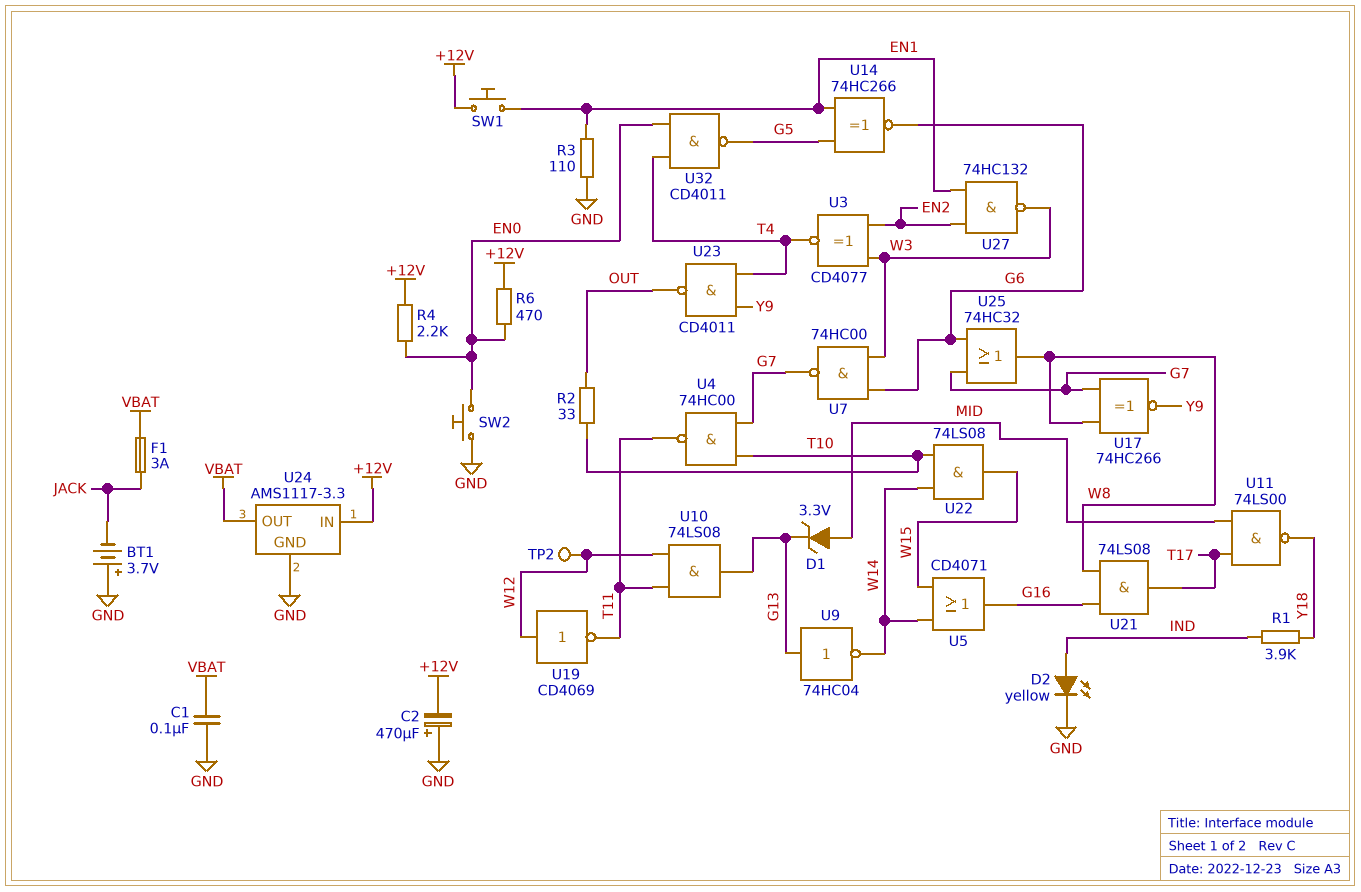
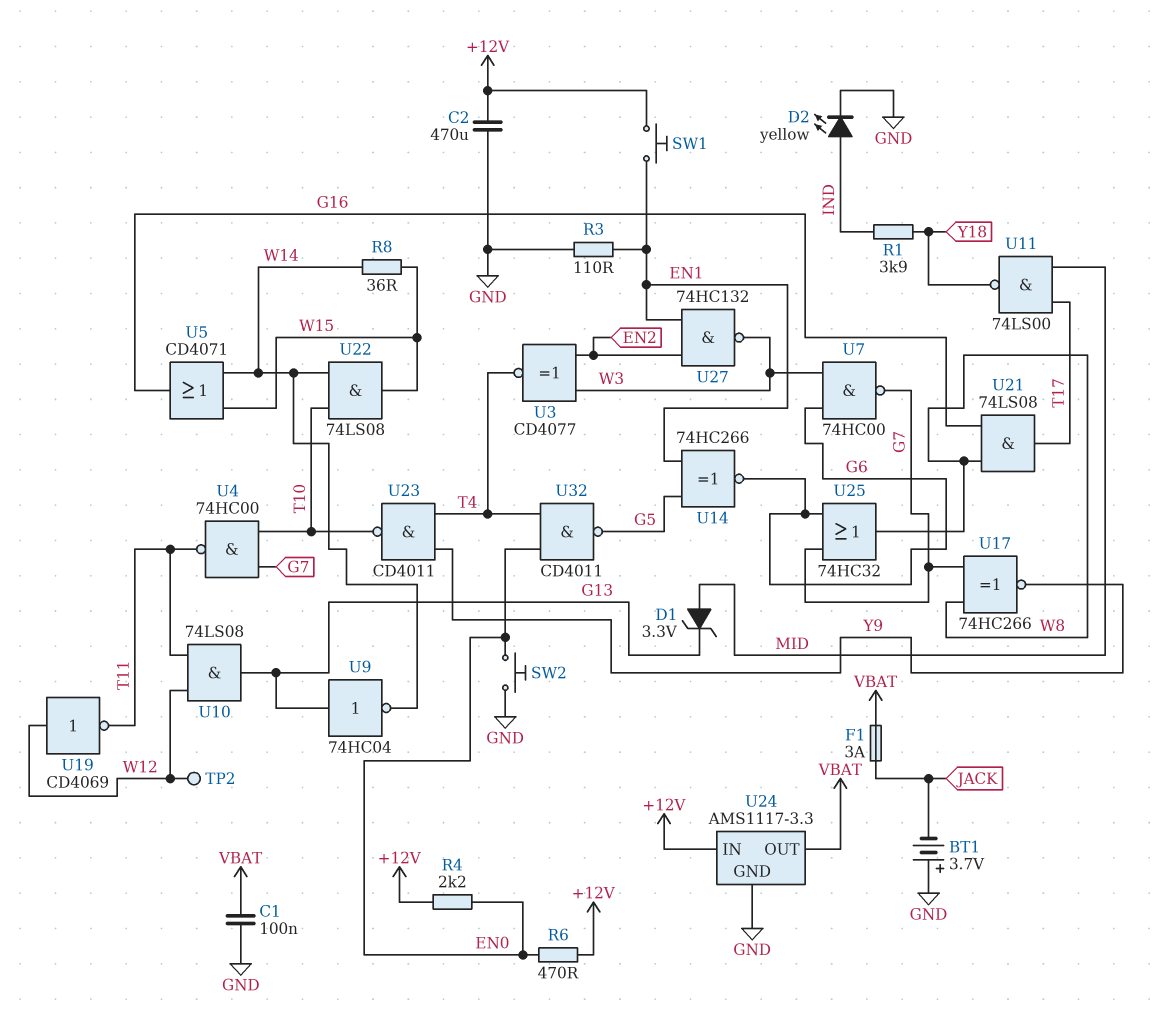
C2: 470uF (plus GND, minus +12V) -> 470uF (+12V, GND)
R2: 33 (OUT, T10) -> none
R8: none -> 36 (W14, W15)
U23: NAND CD4011 (in T4, in Y9, out OUT) -> NAND CD4011 (in T4, in Y9, out T10)

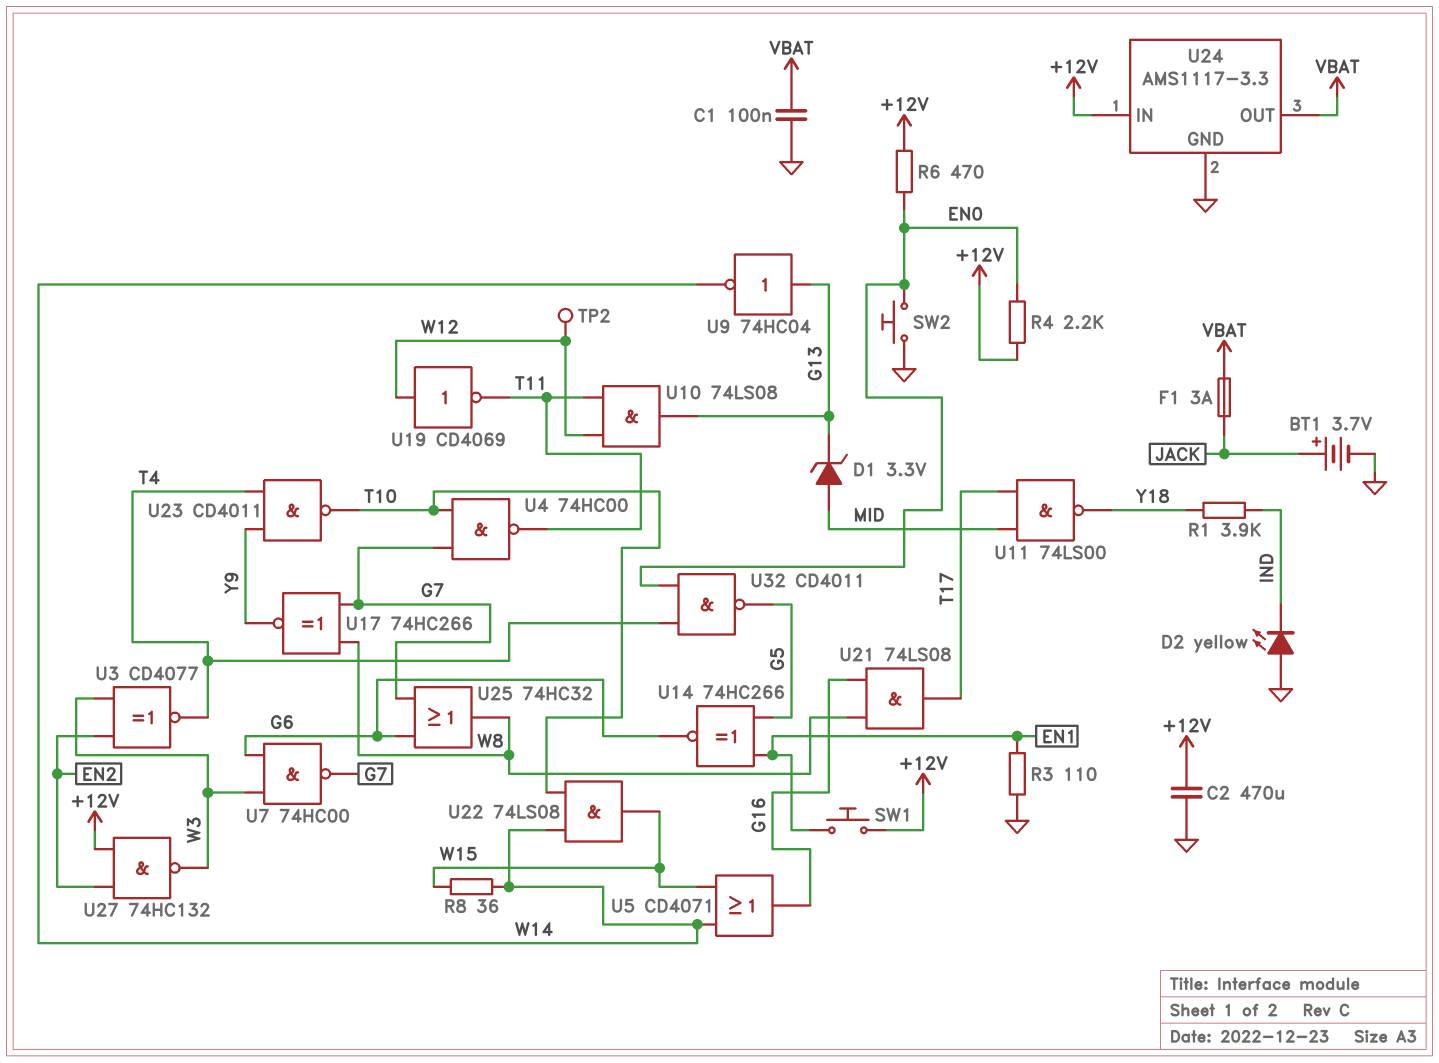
BT1: 3.7V (plus GND, minus JACK) -> 3.7V (plus JACK, minus GND)
D2: LED yellow (A IND, K GND) -> LED yellow (A GND, K IND)
U27: NAND 74HC132 (in EN1, in EN2, out W3) -> NAND 74HC132 (in +12V, in EN2, out W3)

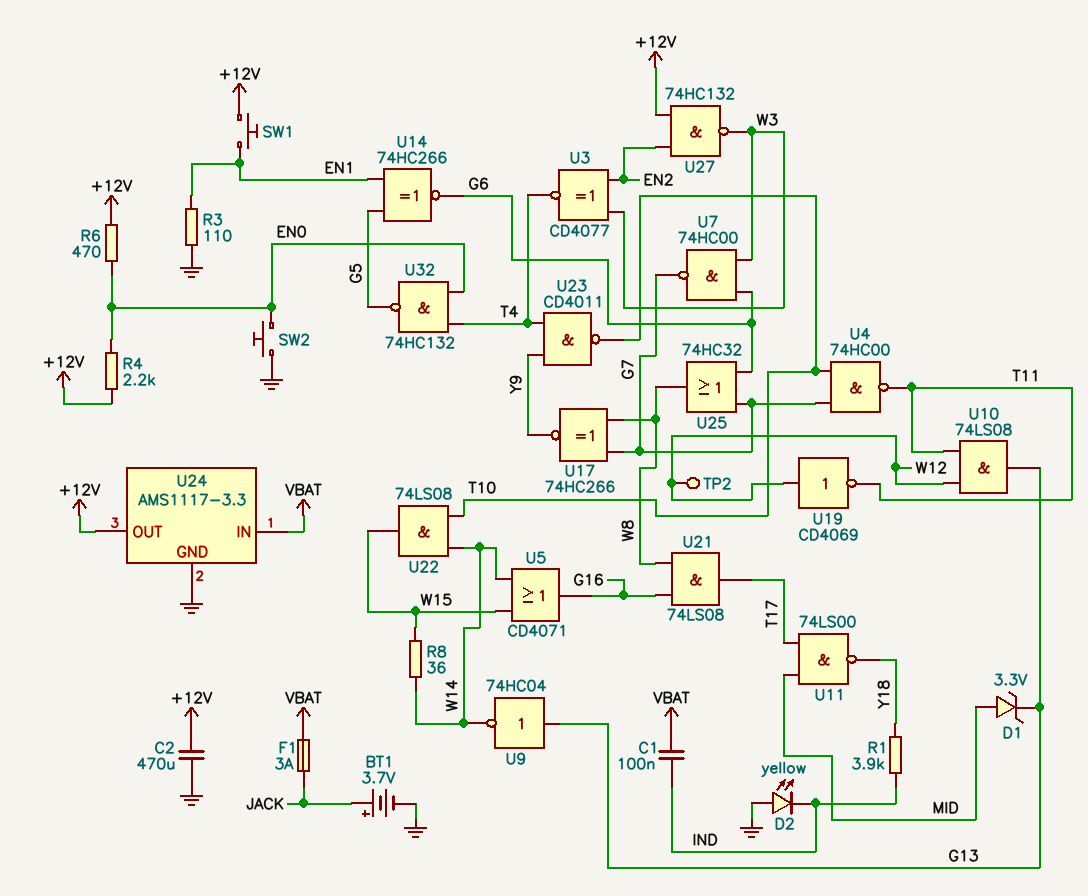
C1: 100nF (GND, VBAT) -> 100nF (IND, VBAT)
U24 pin IN: +12V -> VBAT
U24 pin OUT: VBAT -> +12V
U32: NAND CD4011 (in EN0, in T4, out G5) -> NAND 74HC132 (in EN0, in T4, out G5)

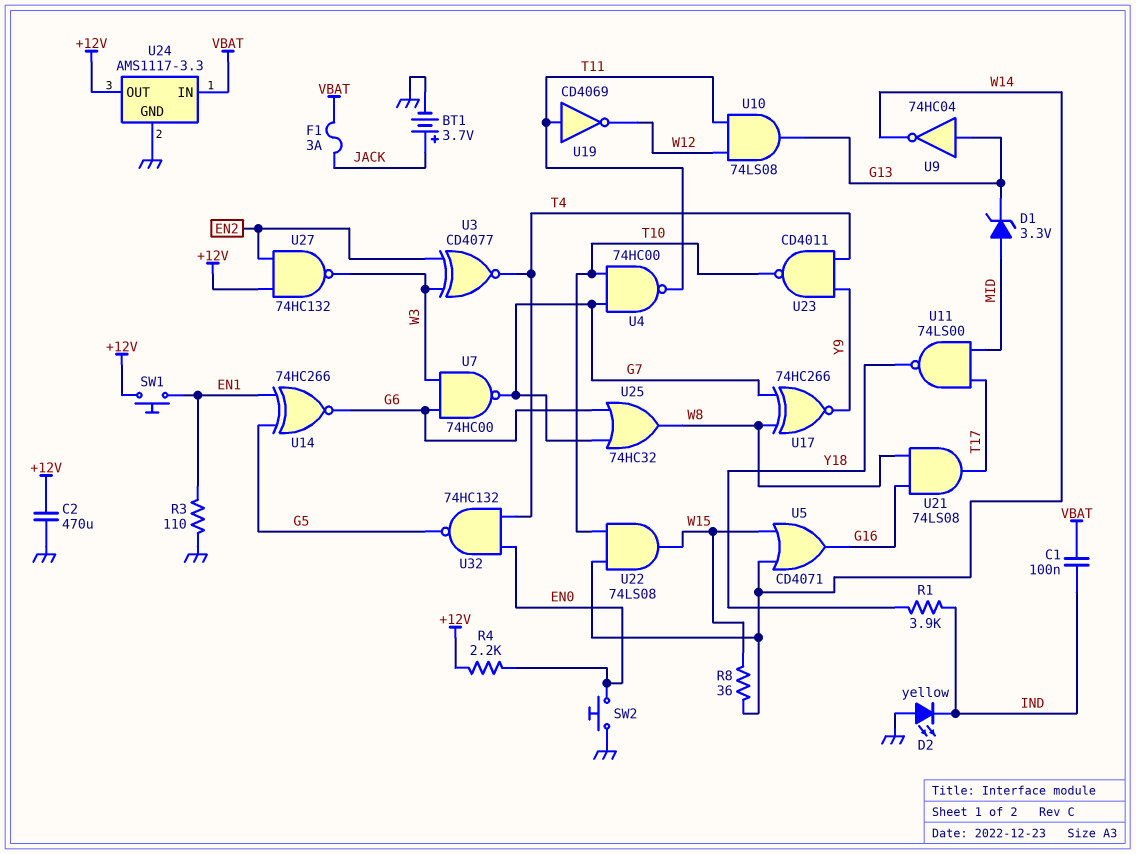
R6: 470 (+12V, EN0) -> none
TP2: test point (W12) -> none
U19: NOT CD4069 (in W12, out T11) -> NOT CD4069 (in T11, out W12)

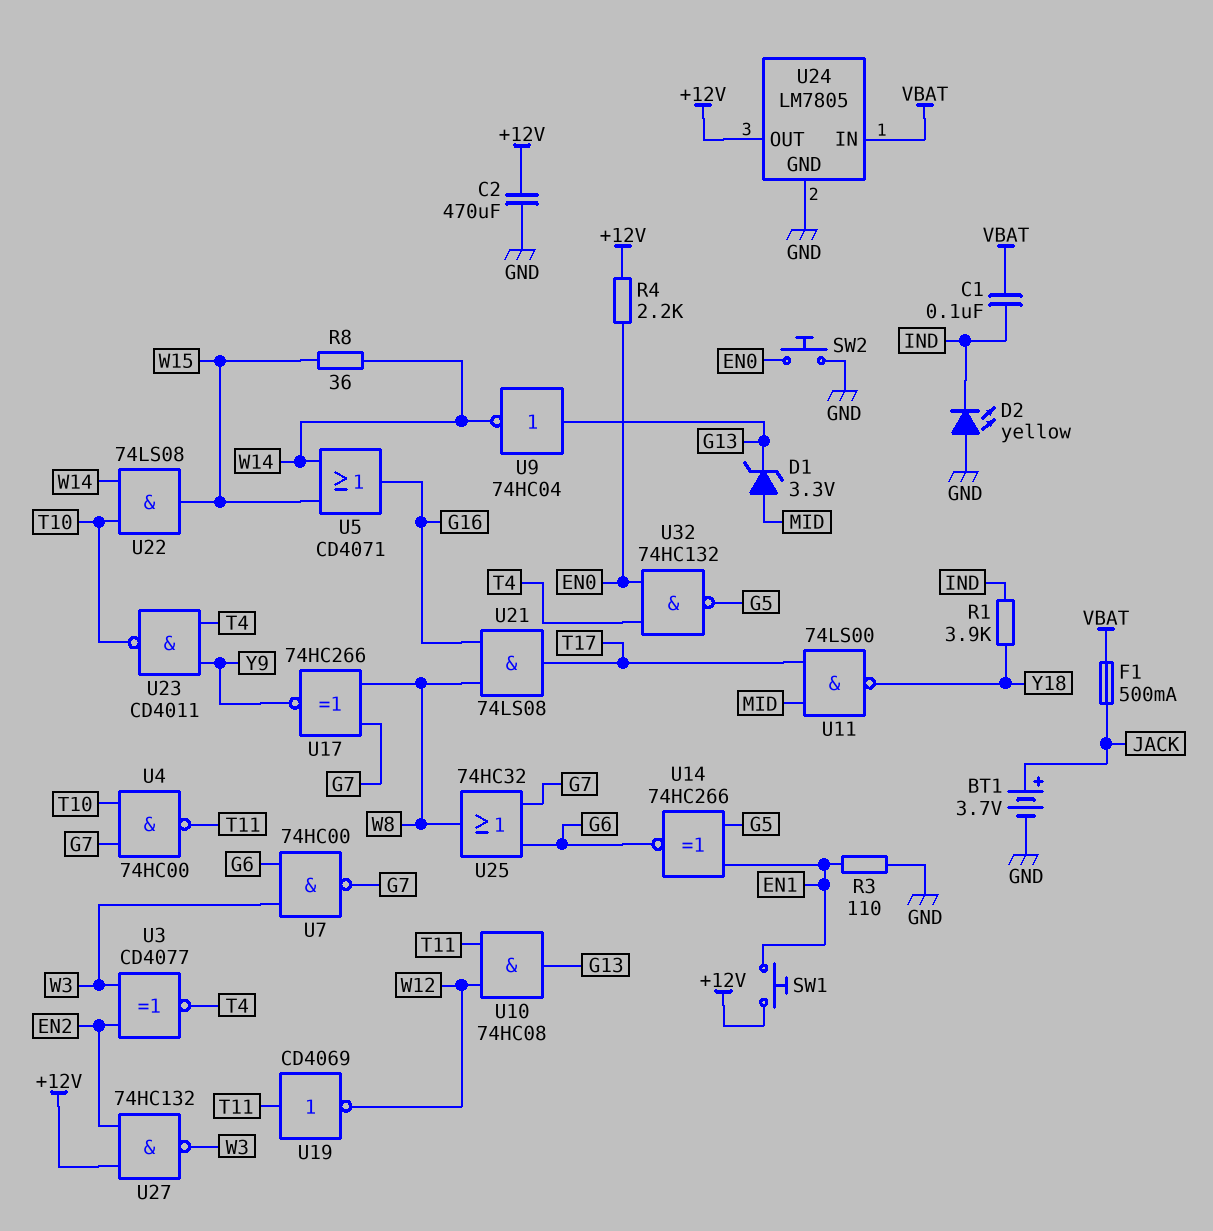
F1: 3A (JACK, VBAT) -> 500mA (JACK, VBAT)
U10: AND 74LS08 (in T11, in W12, out G13) -> AND 74HC08 (in T11, in W12, out G13)
U24: AMS1117-3.3 -> LM7805

